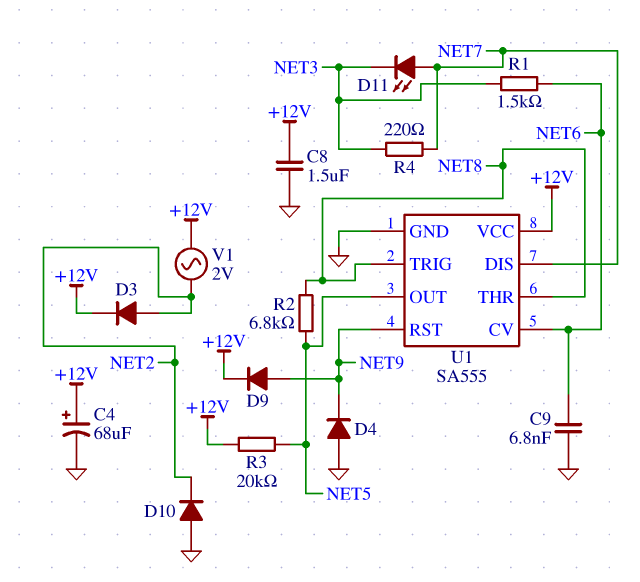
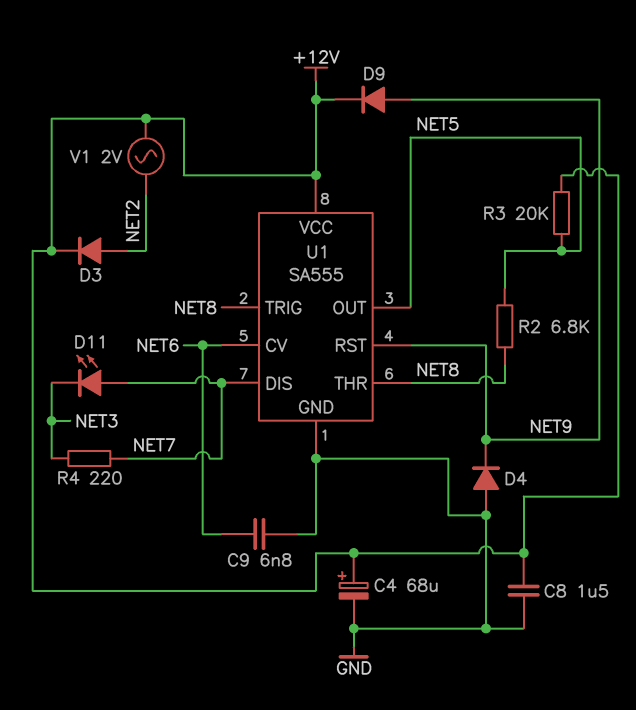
D10: diode (A GND, K NET2) -> none
R1: 1.5k (NET3, NET6) -> none

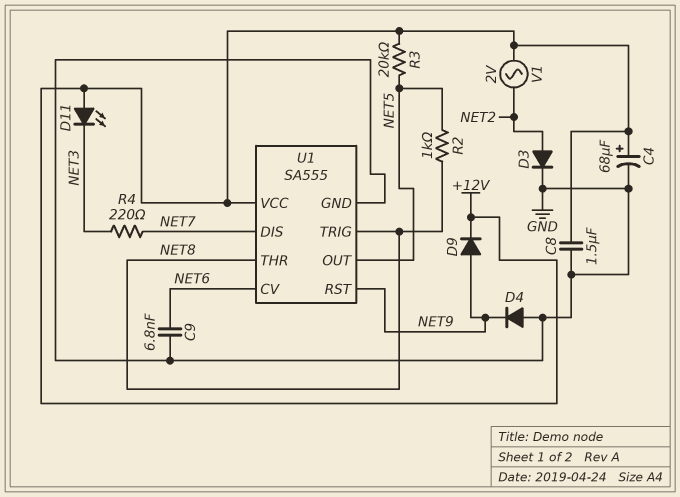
D3: diode (A NET2, K +12V) -> diode (A NET2, K GND)
D11: LED (A NET7, K NET3) -> LED (A +12V, K NET3)
R2: 6.8k (NET5, NET8) -> 1k (NET5, NET8)

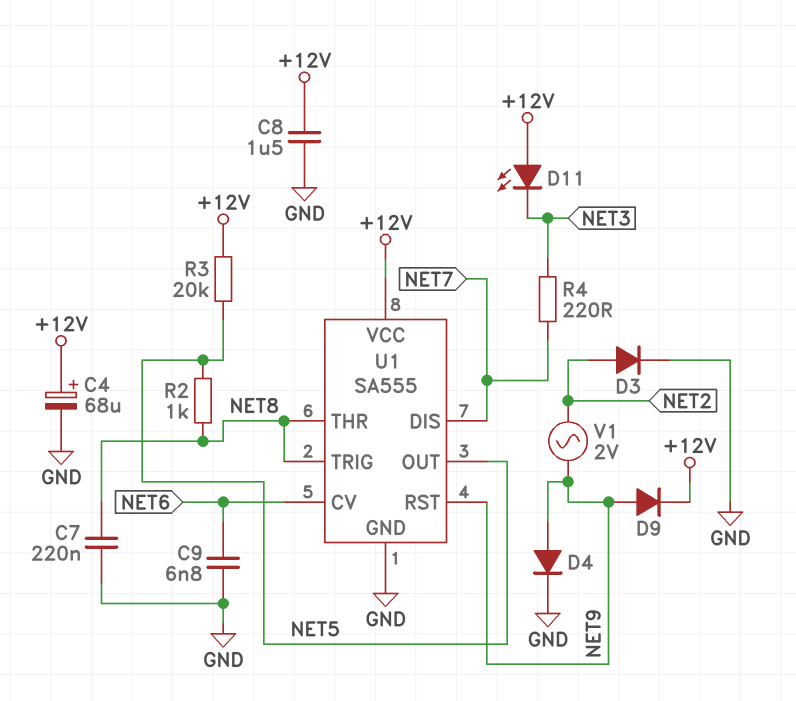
C7: none -> 220nF (GND, NET8)
D4: diode (A GND, K NET9) -> diode (A NET9, K GND)
V1: AC 2V (+12V, NET2) -> AC 2V (NET2, NET9)

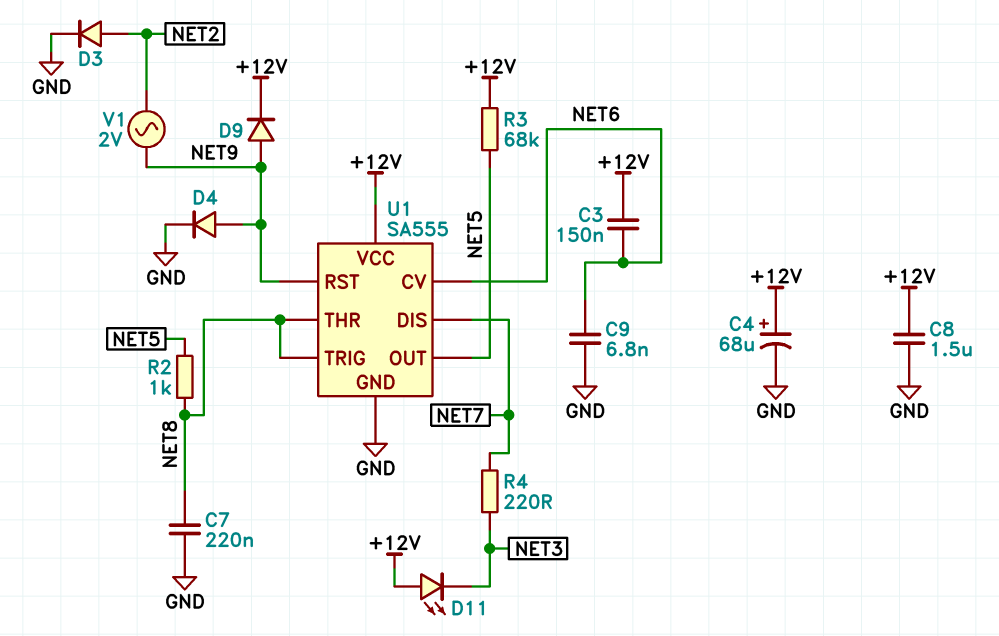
C3: none -> 150nF (+12V, NET6)
R3: 20k (+12V, NET5) -> 68k (+12V, NET5)

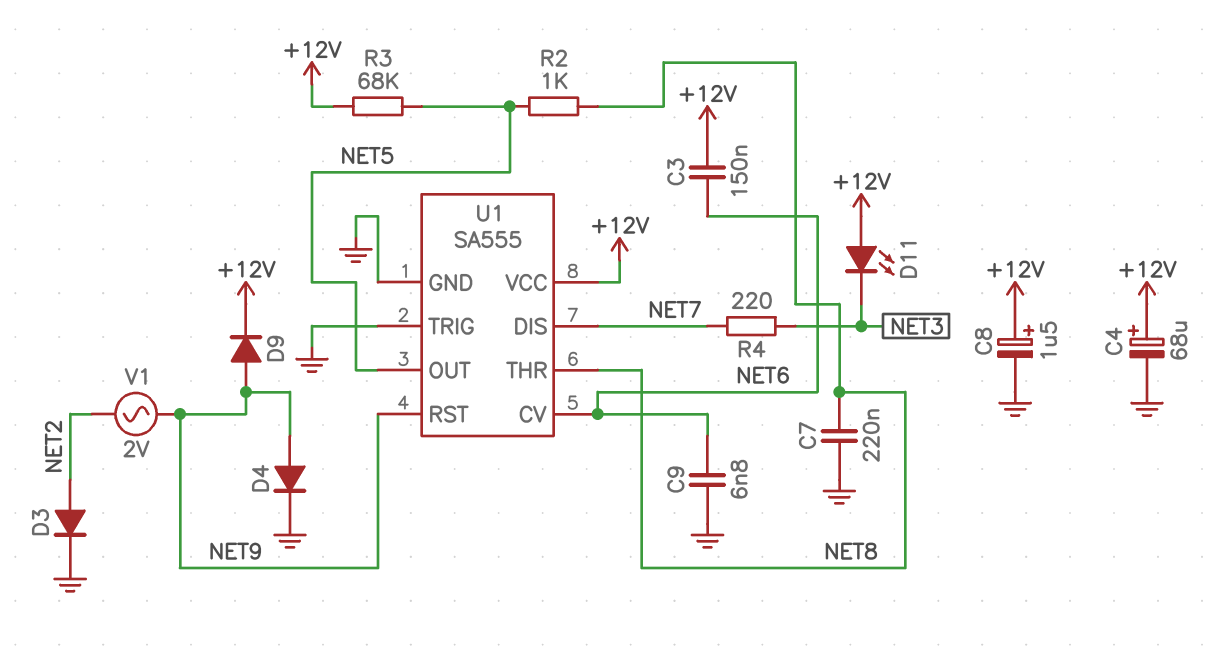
C8: 1.5uF (+12V, GND) -> 1.5uF (plus +12V, minus GND)
U1 pin TRIG: NET8 -> GND

